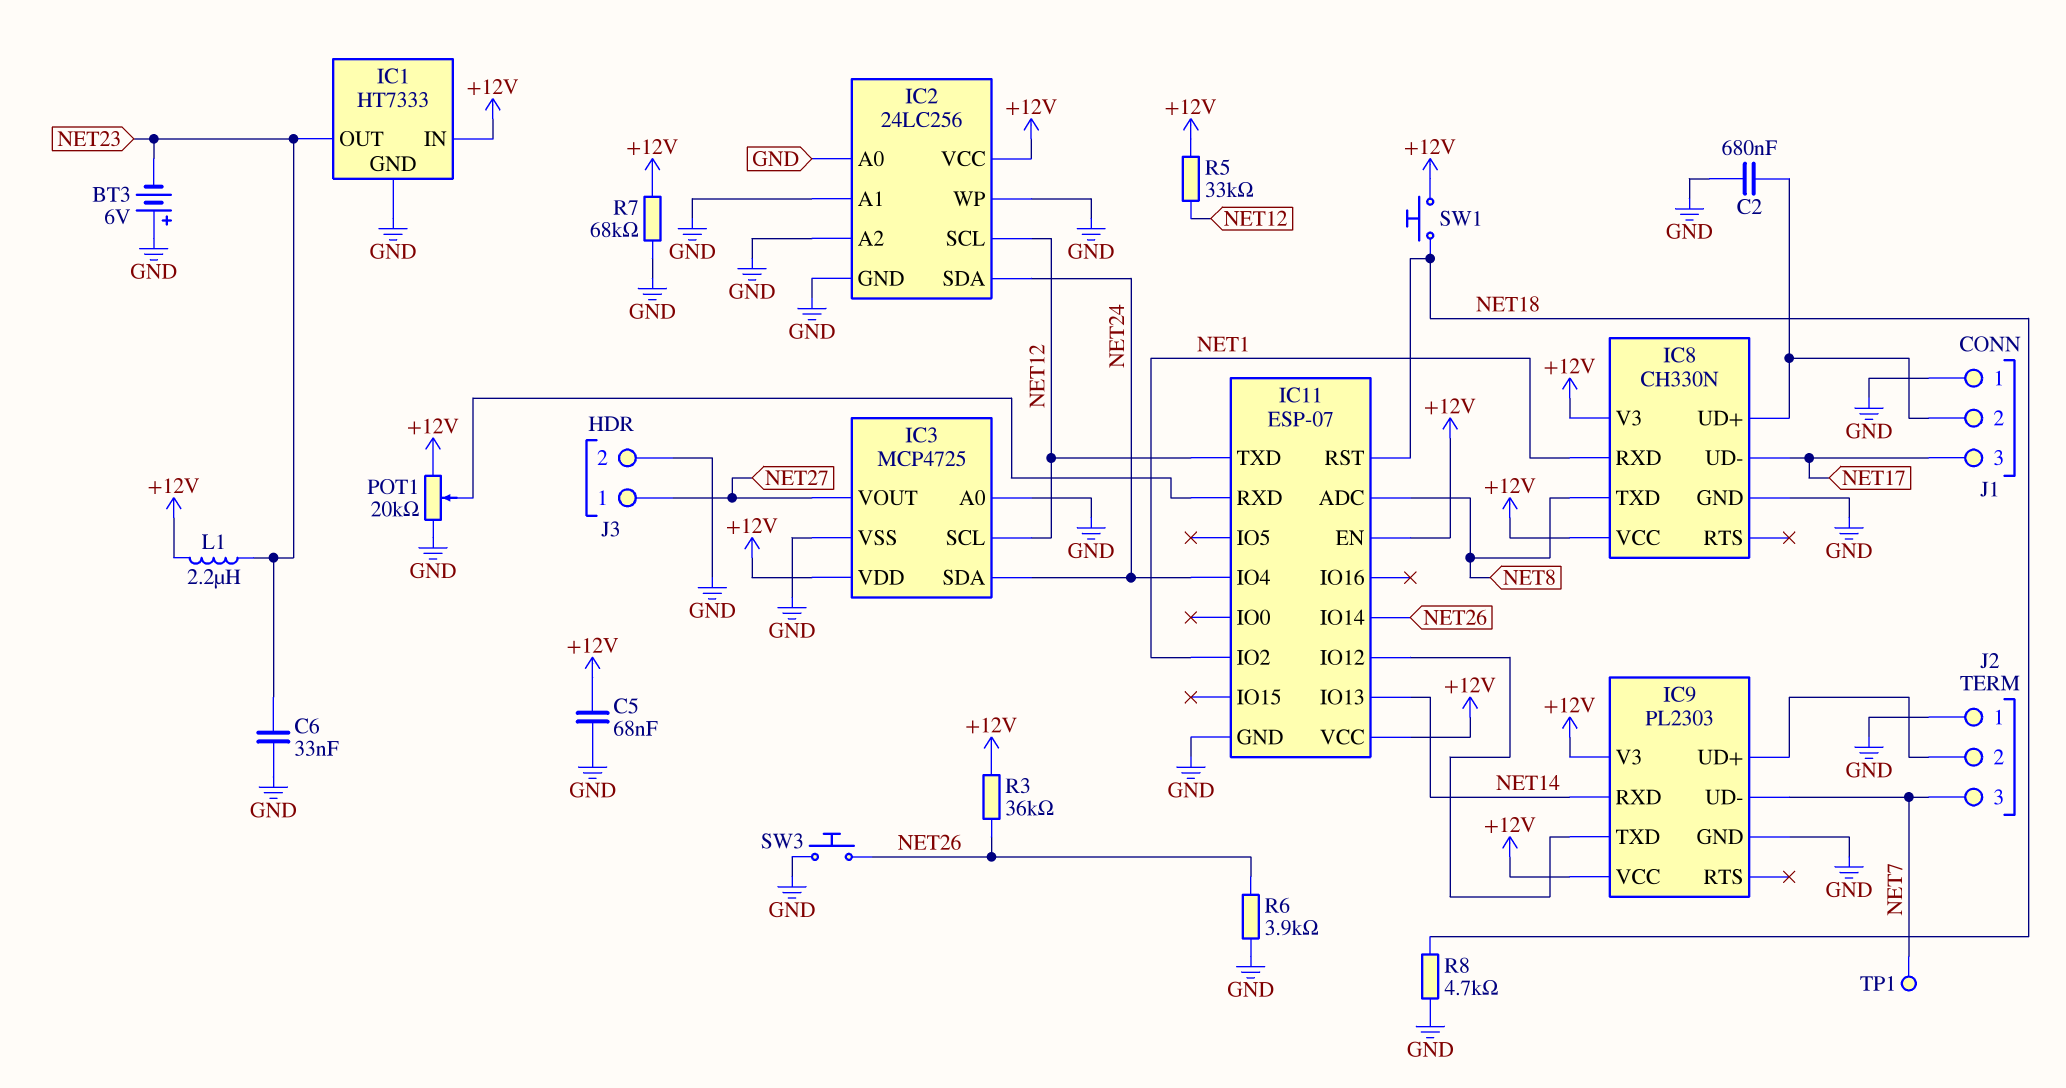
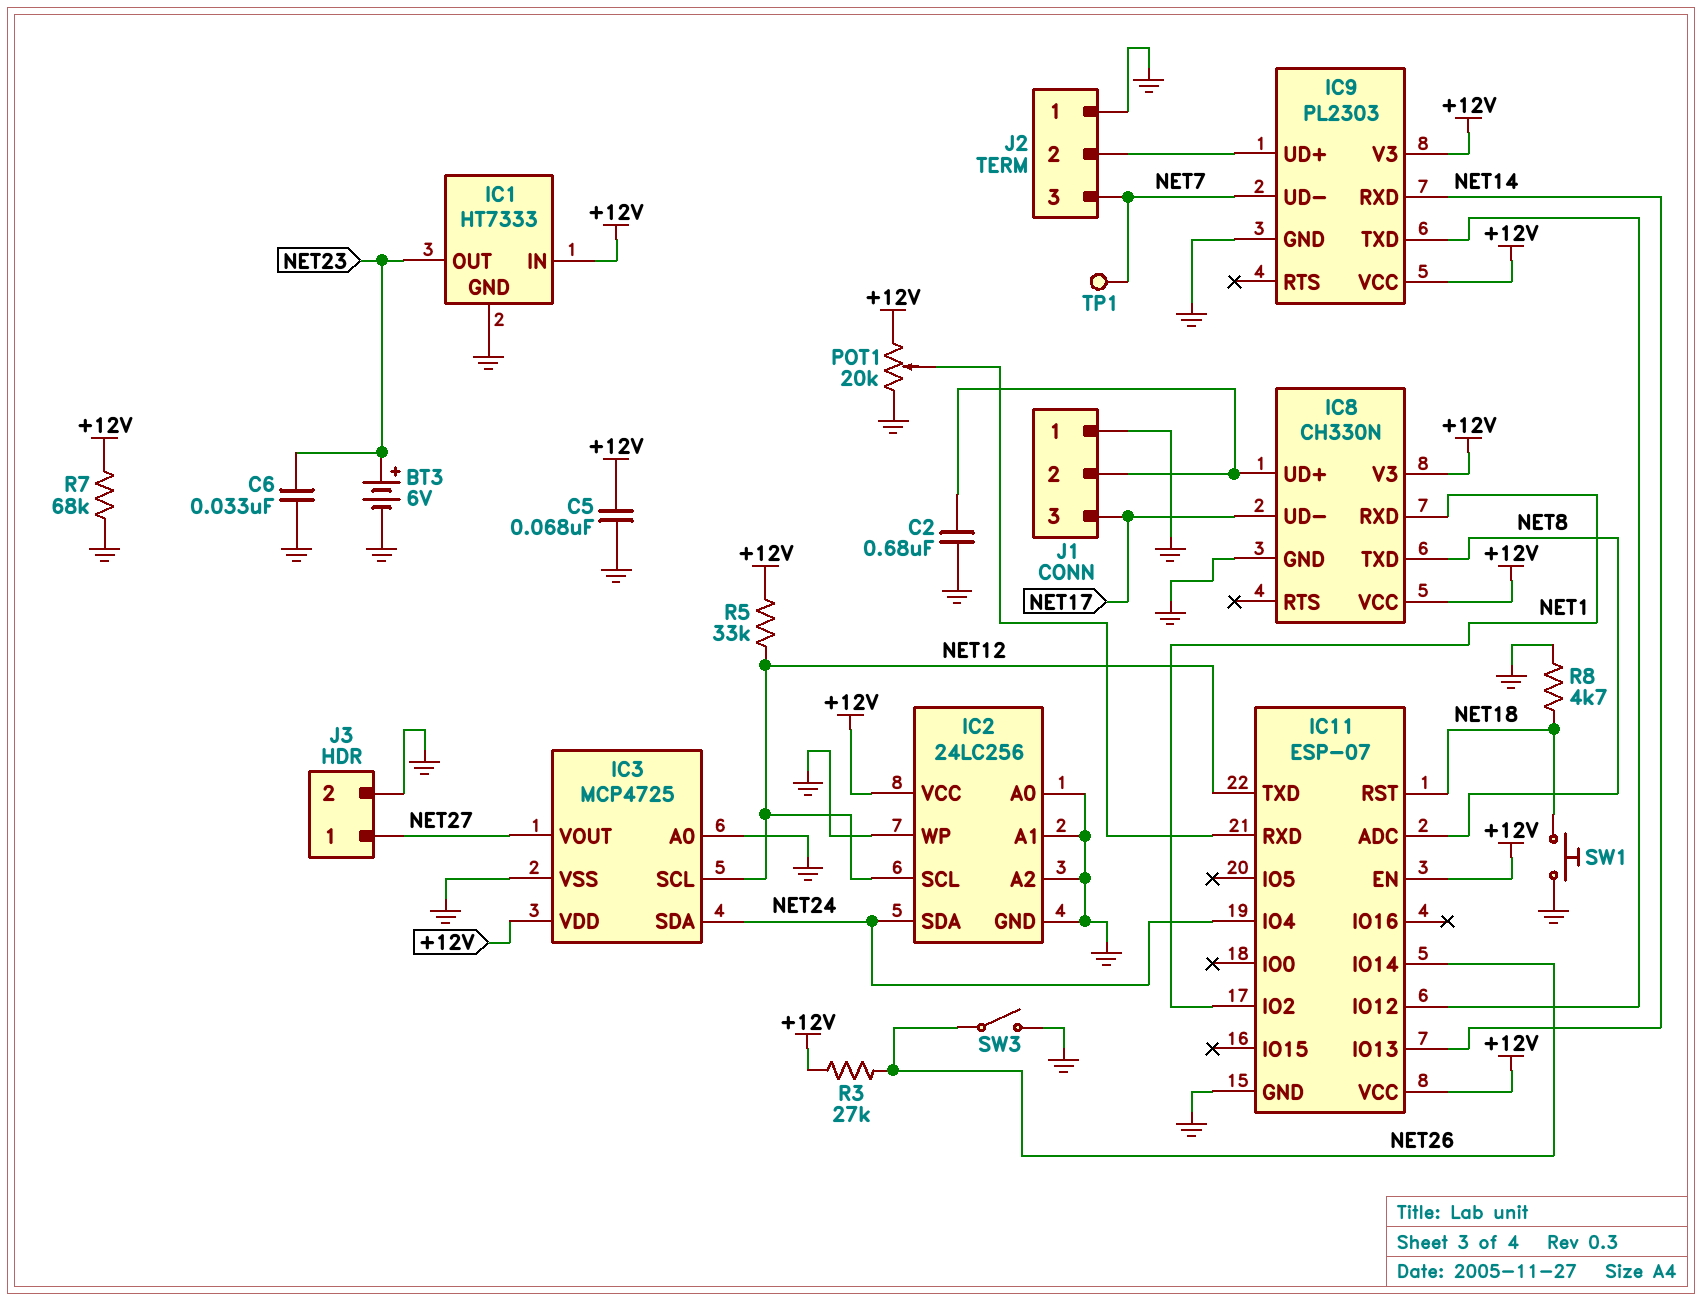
BT3: 6V (plus GND, minus NET23) -> 6V (plus NET23, minus GND)
L1: 2.2uH (+12V, NET23) -> none
R3: 36k (+12V, NET26) -> 27k (+12V, NET26)
R6: 3.9k (GND, NET26) -> none
SW1: button (+12V, NET18) -> button (GND, NET18)
SW3: button (GND, NET26) -> switch (GND, NET26)

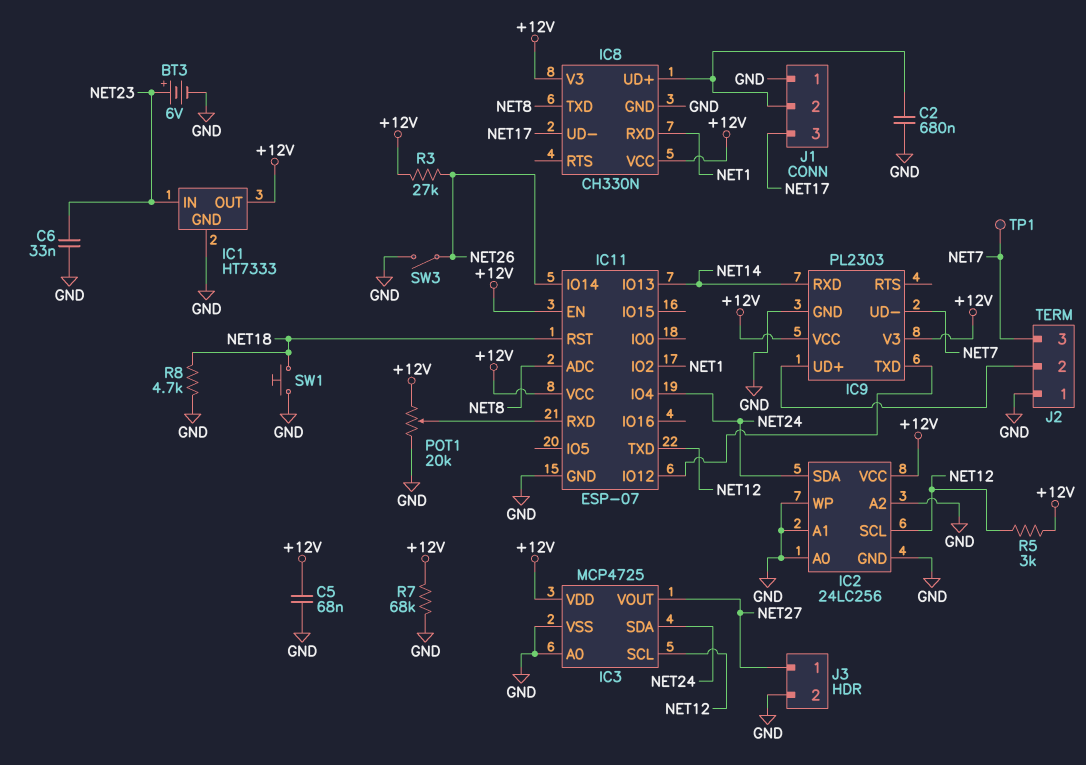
IC1 pin IN: +12V -> NET23
IC1 pin OUT: NET23 -> +12V
R5: 33k (+12V, NET12) -> 3k (+12V, NET12)

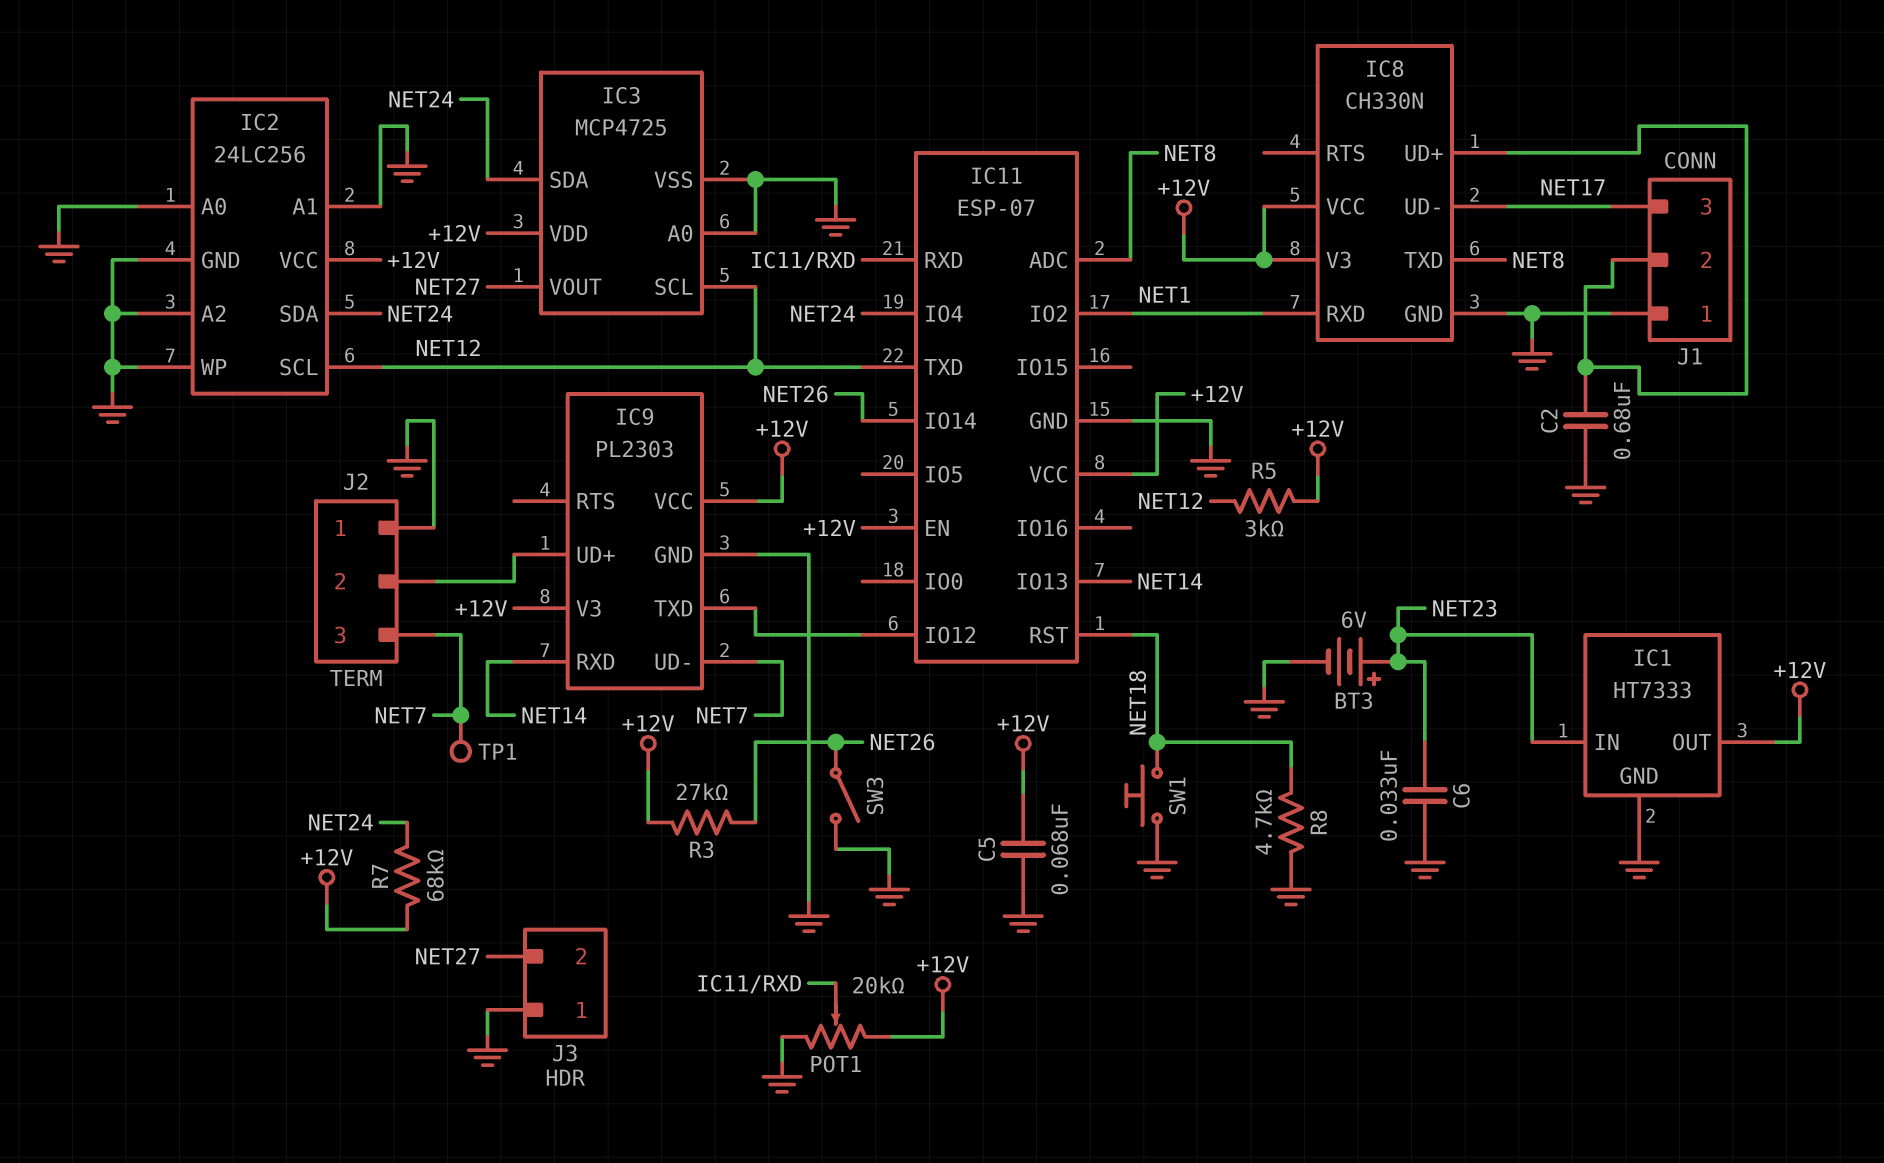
J3 pin 1: NET27 -> GND
J3 pin 2: GND -> NET27
R7: 68k (+12V, GND) -> 68k (+12V, NET24)

